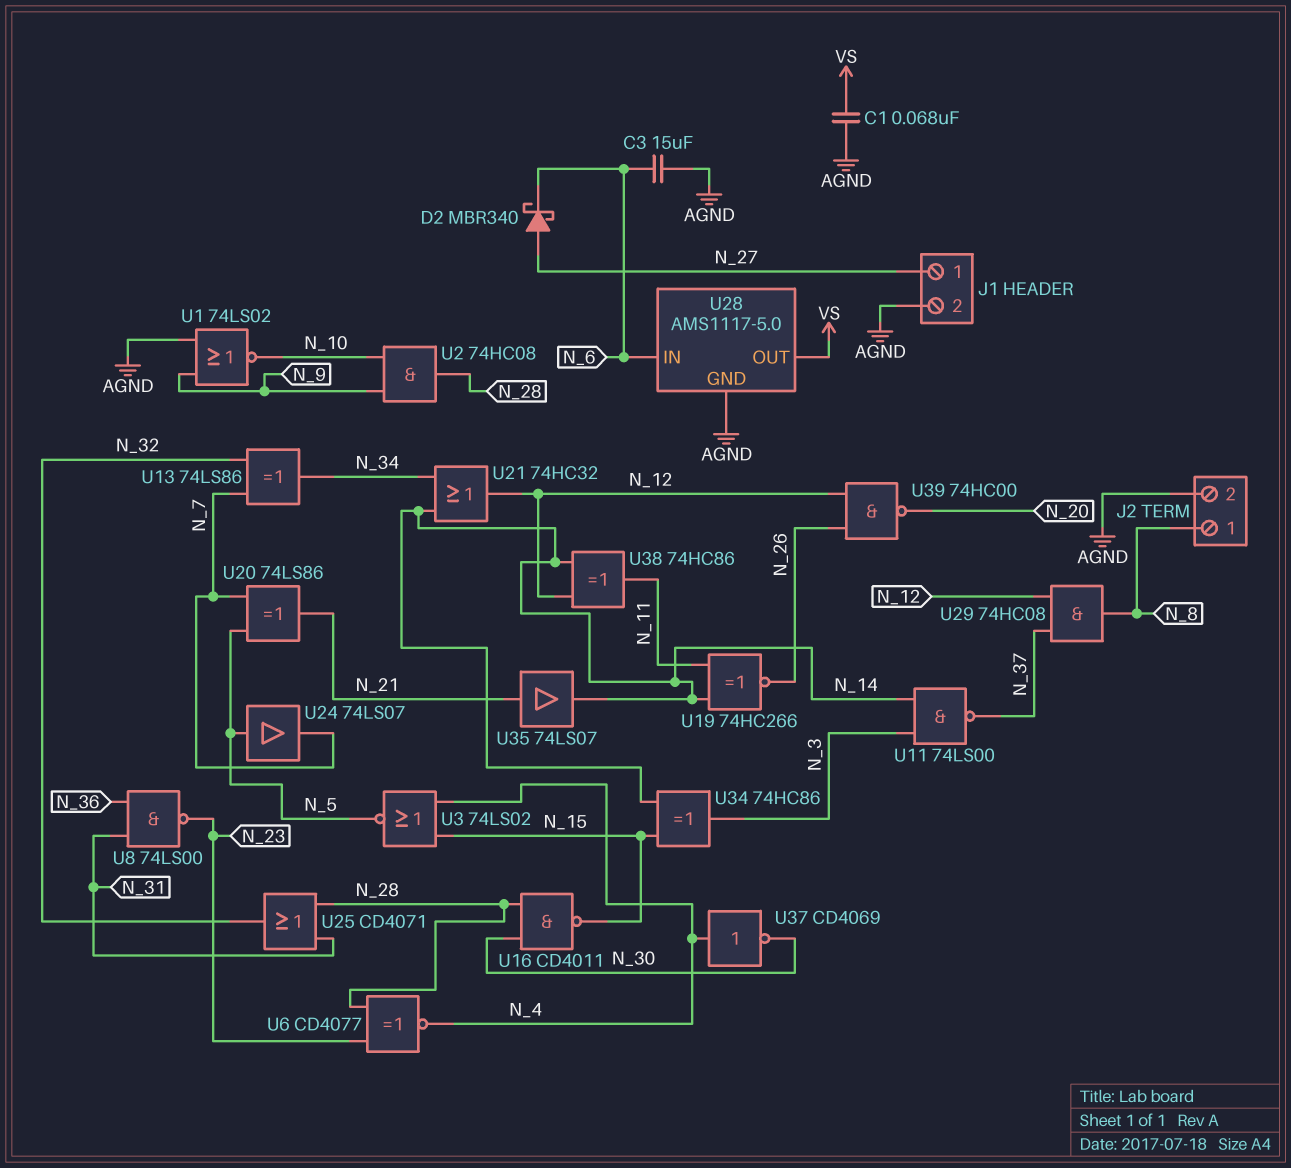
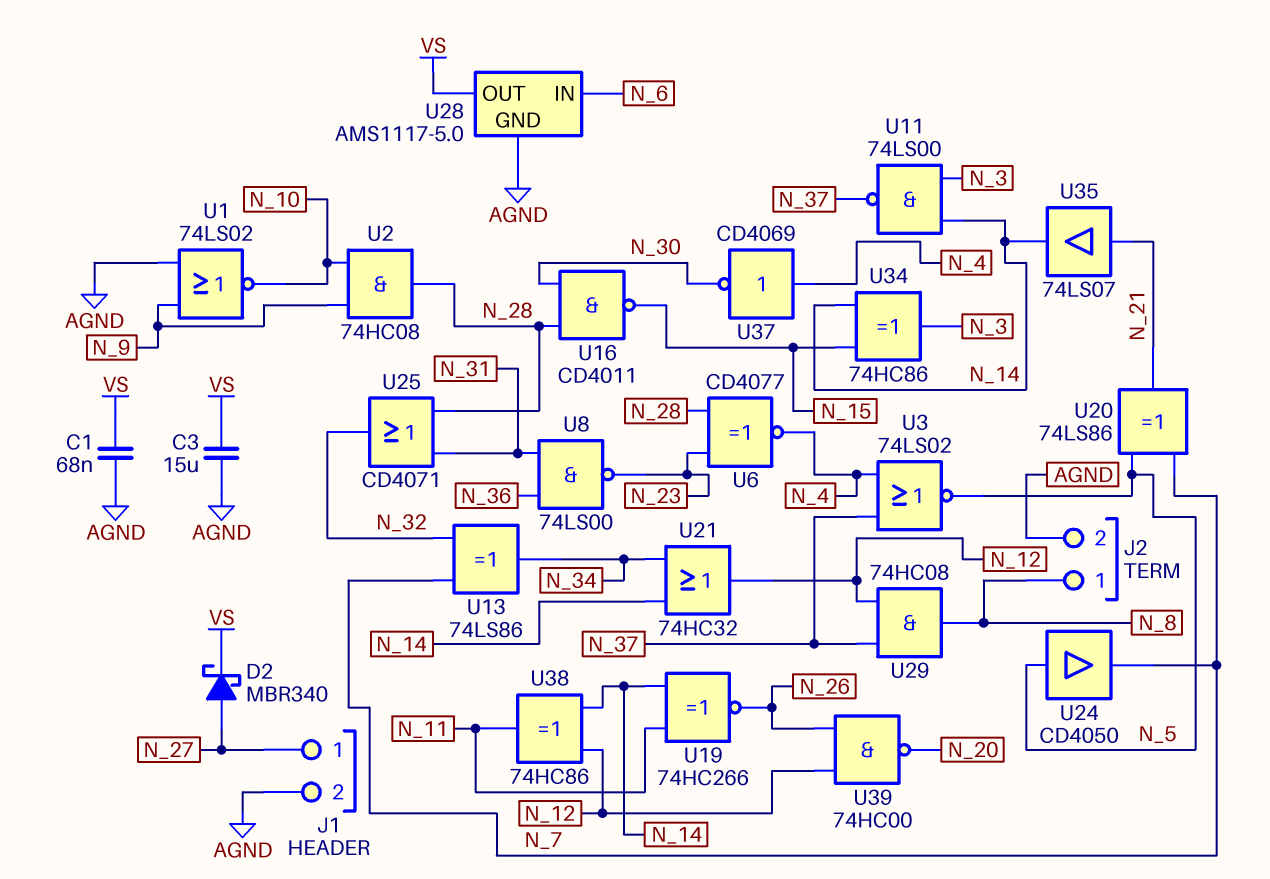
C3: 15uF (AGND, N_6) -> 15uF (AGND, VS)
D2: schottky MBR340 (A N_27, K N_6) -> schottky MBR340 (A N_27, K VS)
U3: NOR 74LS02 (in N_4, in N_15, out N_5) -> NOR 74LS02 (in N_4, in N_37, out N_5)
U24: buffer 74LS07 (in N_5, out N_7) -> buffer CD4050 (in N_5, out N_7)

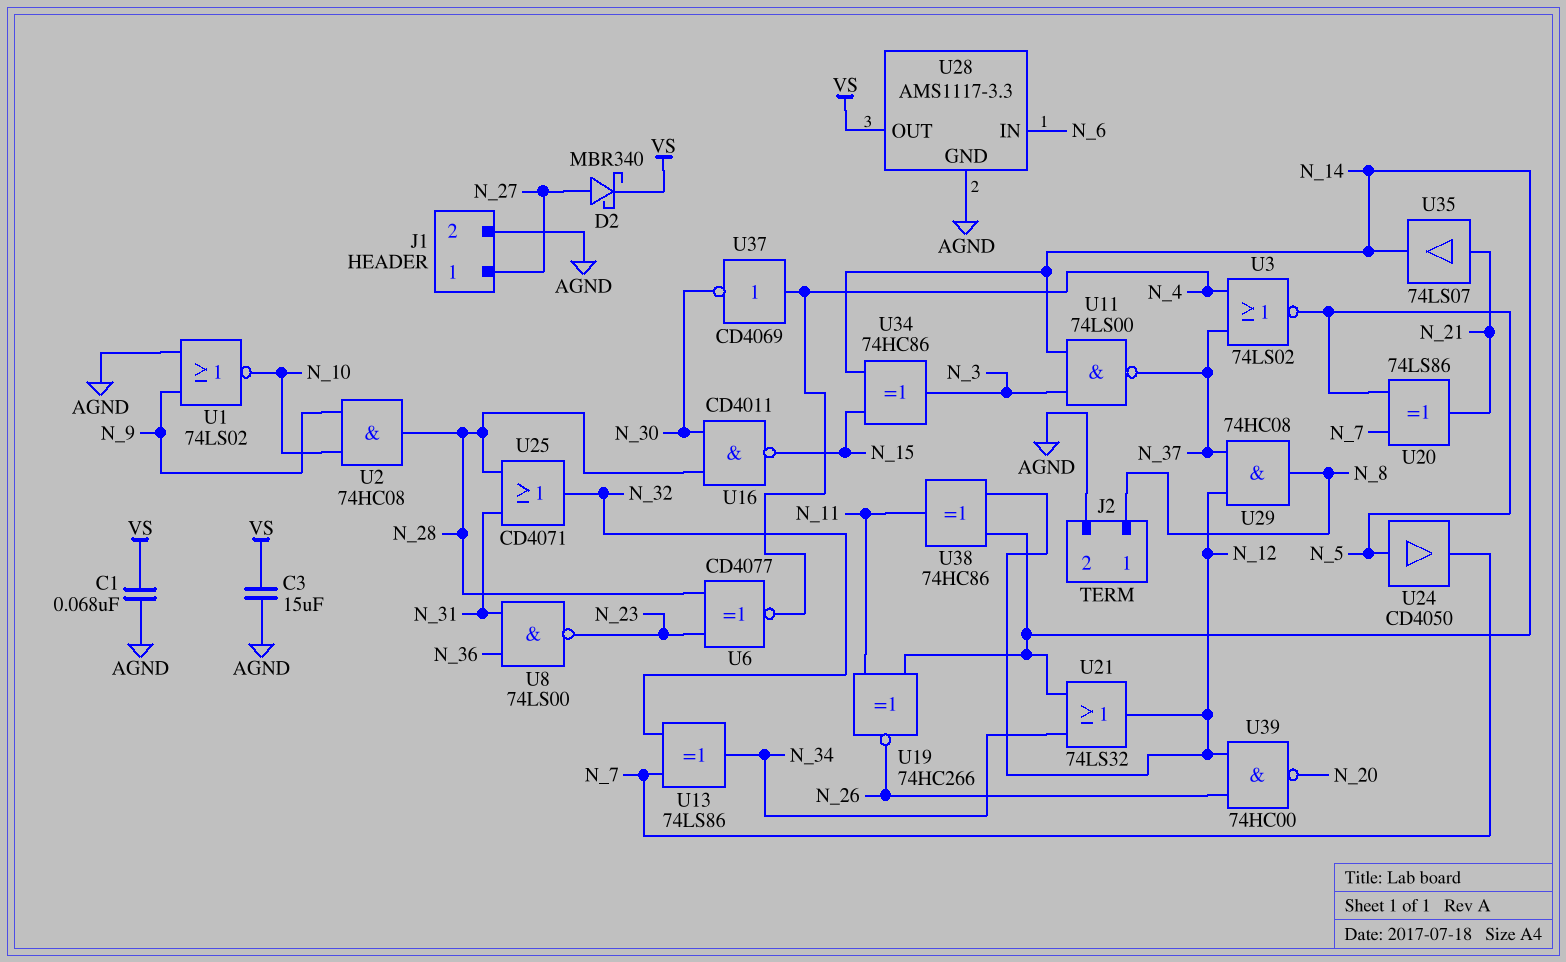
U21: OR 74HC32 (in N_14, in N_34, out N_12) -> OR 74LS32 (in N_14, in N_34, out N_12)
U28: AMS1117-5.0 -> AMS1117-3.3

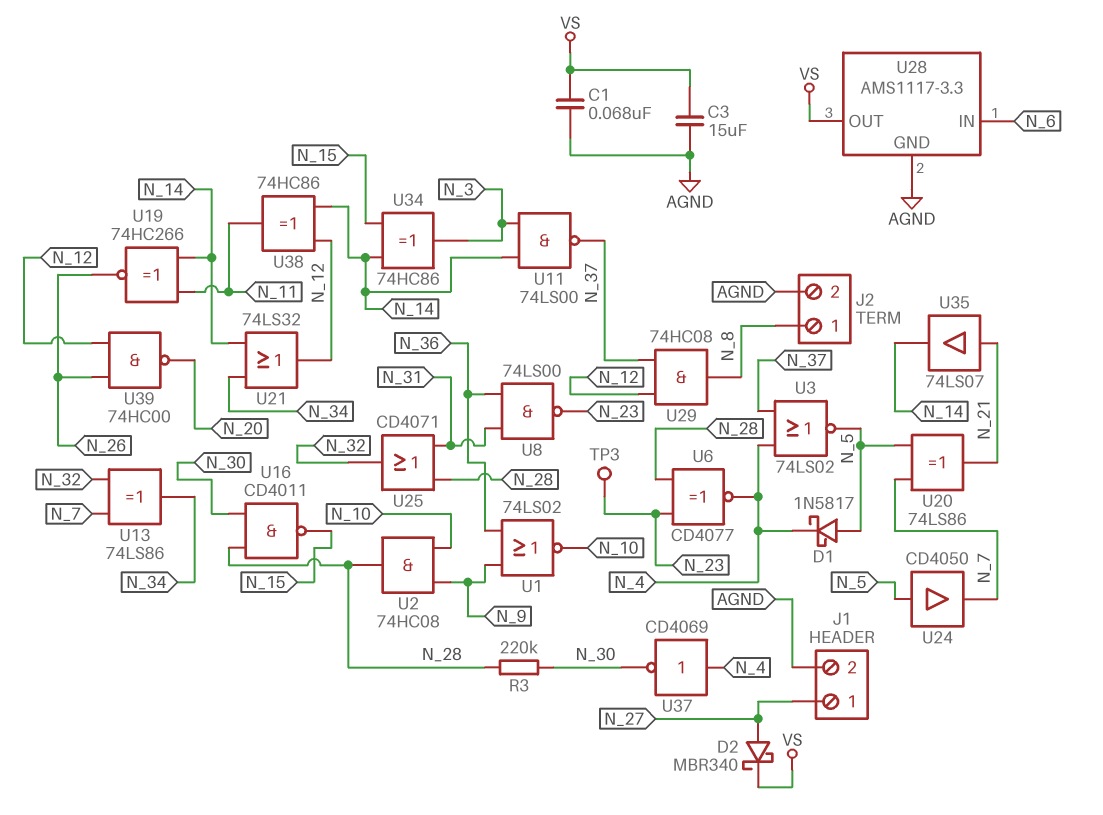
D1: none -> schottky 1N5817 (A N_5, K N_4)
R3: none -> 220k (N_28, N_30)
TP3: none -> test point (N_23)
U1: NOR 74LS02 (in AGND, in N_9, out N_10) -> NOR 74LS02 (in N_9, in N_36, out N_10)

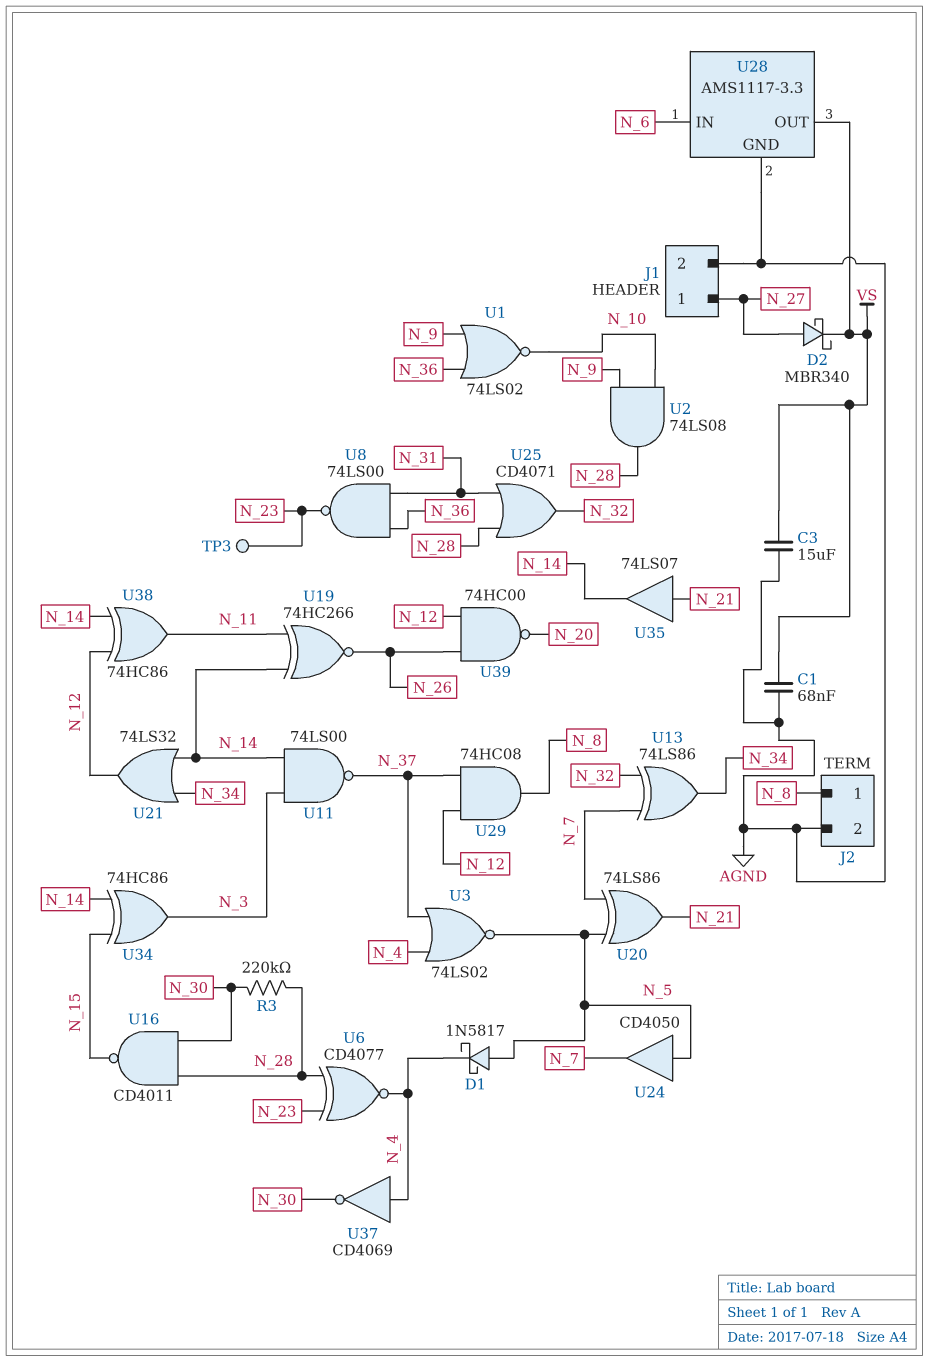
U2: AND 74HC08 (in N_9, in N_10, out N_28) -> AND 74LS08 (in N_9, in N_10, out N_28)

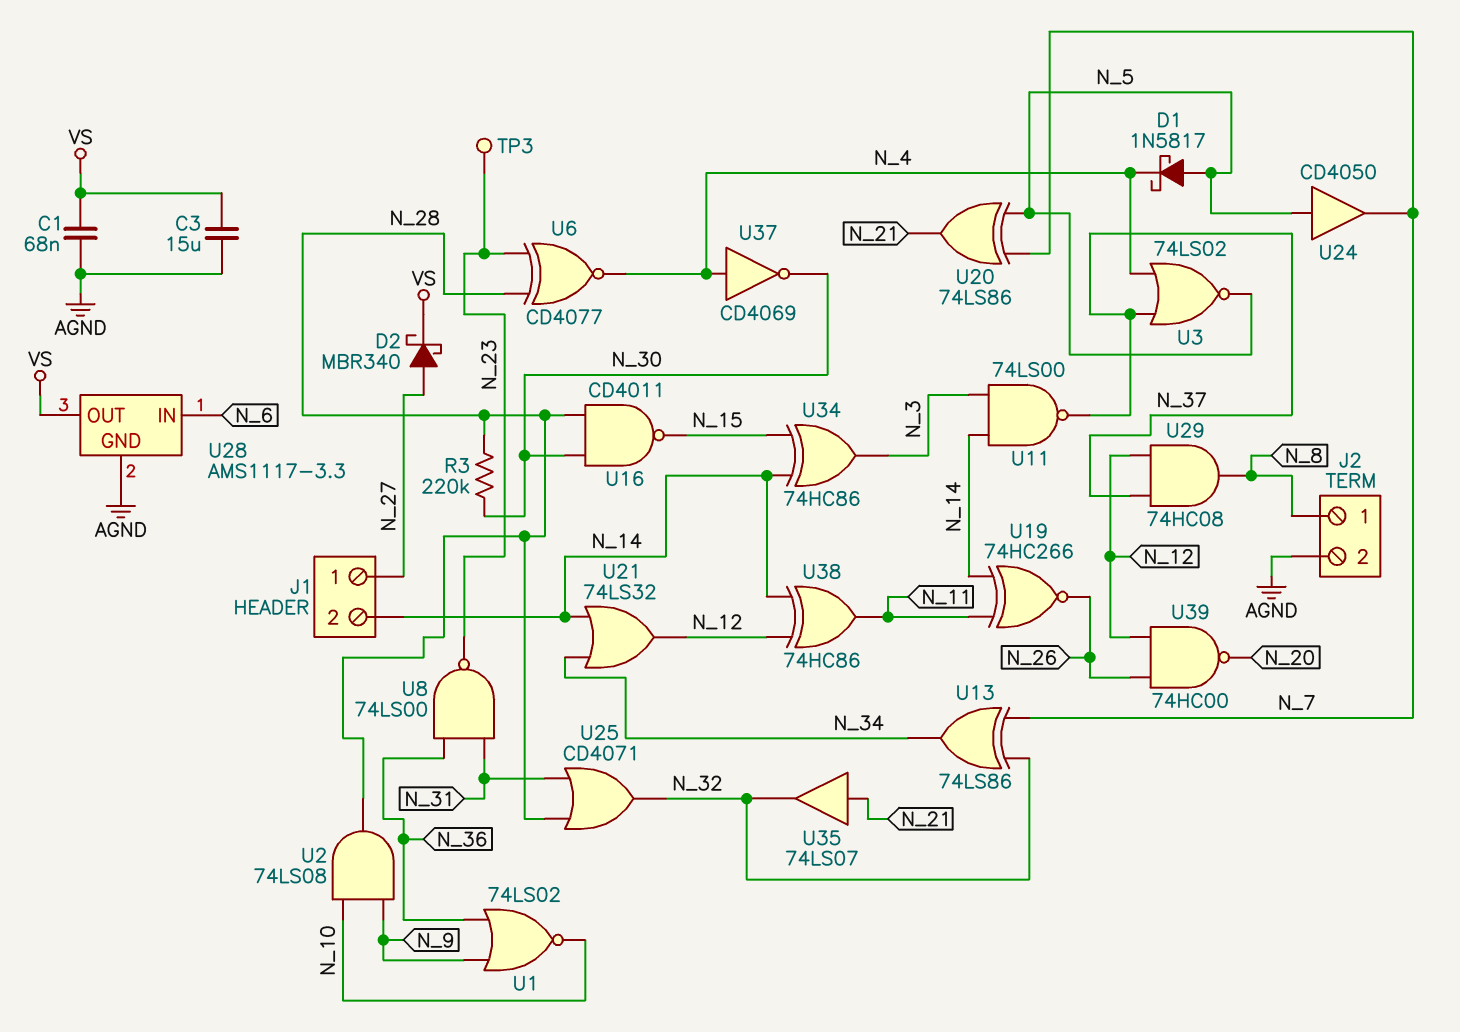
J1 pin 2: AGND -> N_14
U35: buffer 74LS07 (in N_21, out N_14) -> buffer 74LS07 (in N_21, out N_32)

